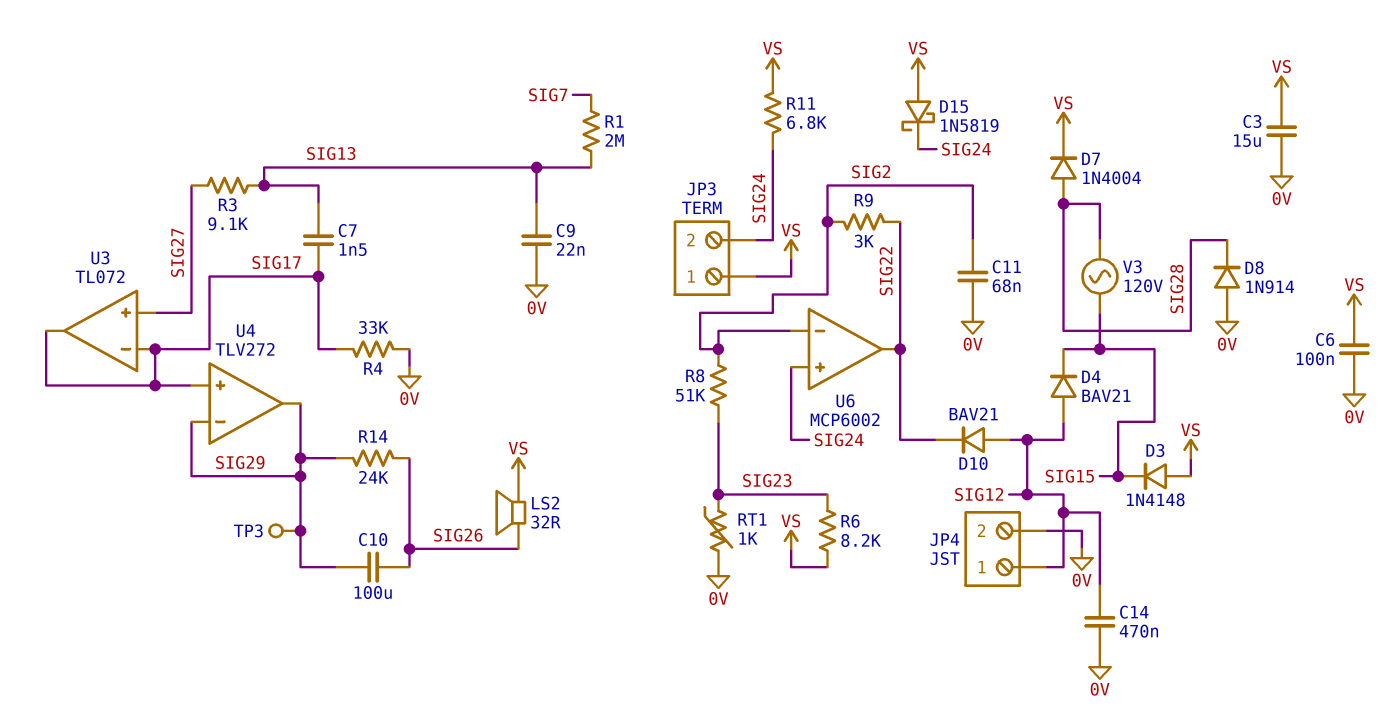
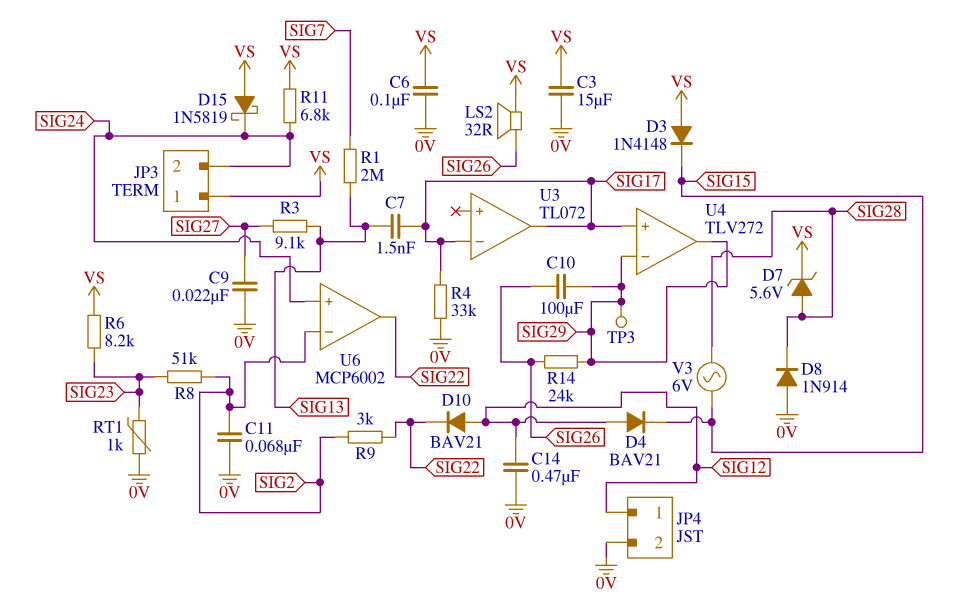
C9: 22nF (0V, SIG13) -> 22nF (0V, SIG27)
D7: diode 1N4004 (A SIG28, K VS) -> zener 5.6V (A SIG28, K VS)
U3 pin in+: SIG27 -> none
V3: AC 120V (SIG15, SIG28) -> AC 6V (SIG15, SIG28)

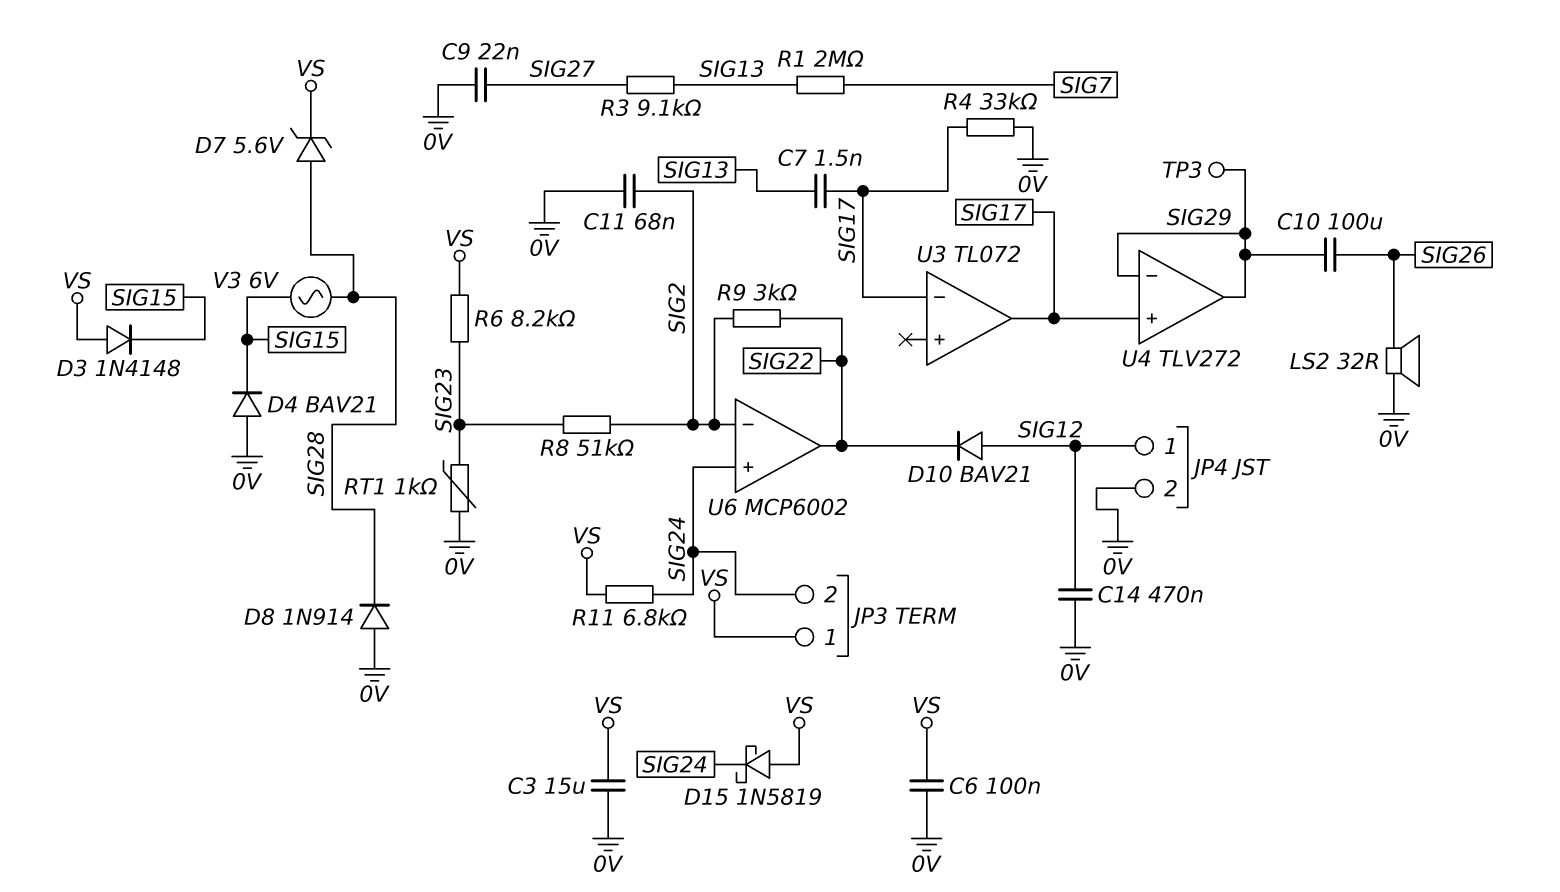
D4: diode BAV21 (A SIG12, K SIG15) -> diode BAV21 (A 0V, K SIG15)
LS2: speaker 32R (SIG26, VS) -> speaker 32R (0V, SIG26)
R14: 24k (SIG26, SIG29) -> none

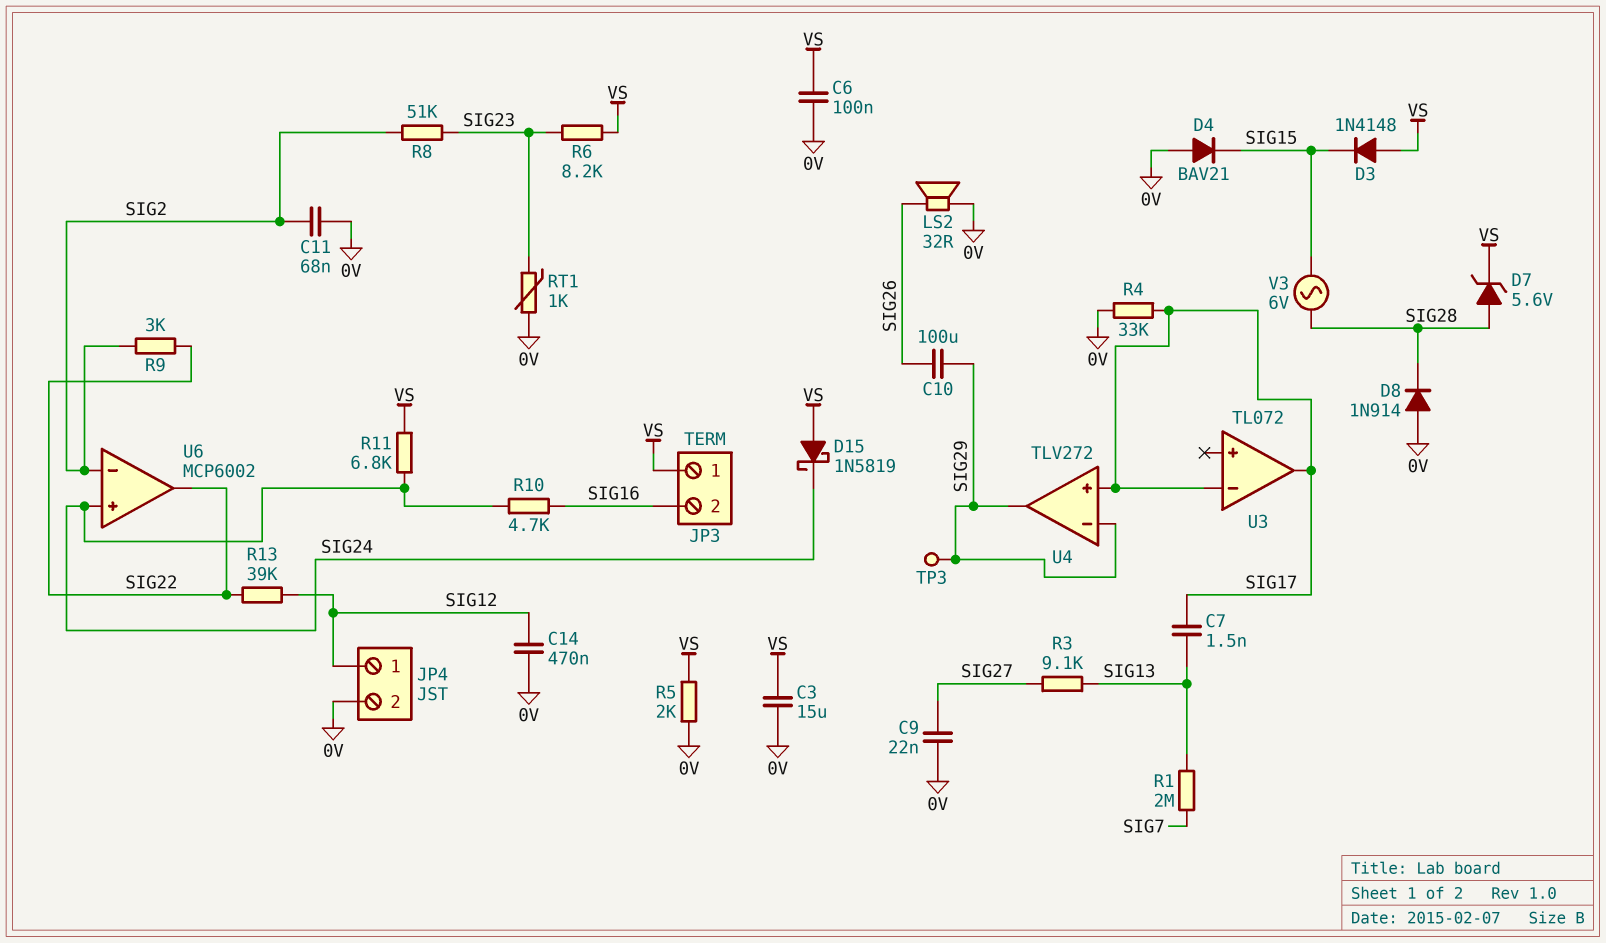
D10: diode BAV21 (A SIG12, K SIG22) -> none
JP3 pin 2: SIG24 -> SIG16
R5: none -> 2k (0V, VS)
R10: none -> 4.7k (SIG16, SIG24)
R13: none -> 39k (SIG12, SIG22)

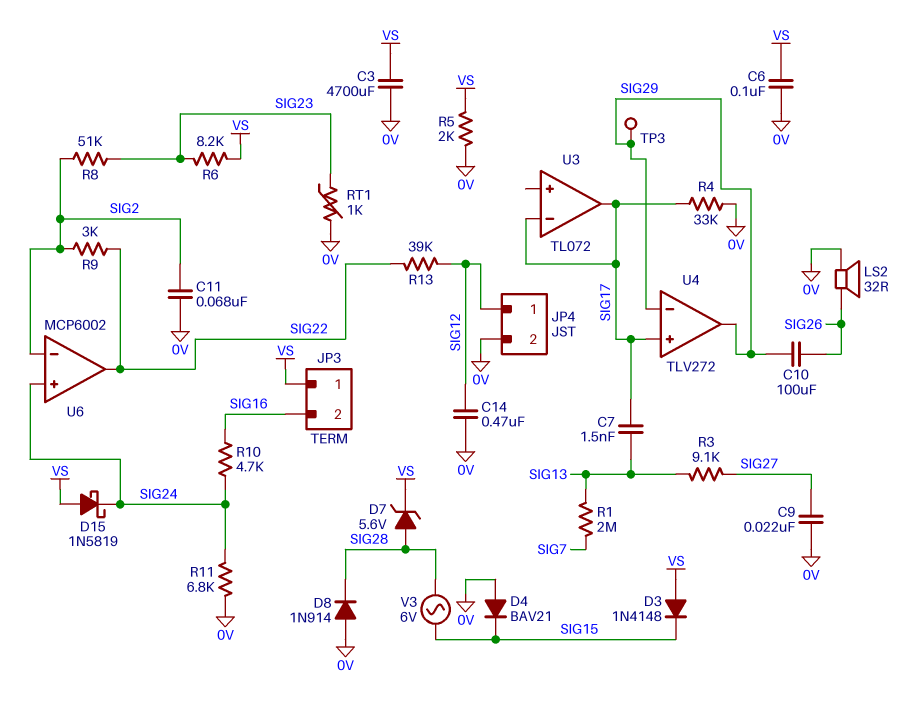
C3: 15uF (0V, VS) -> 4700uF (0V, VS)
R11: 6.8k (SIG24, VS) -> 6.8k (0V, SIG24)

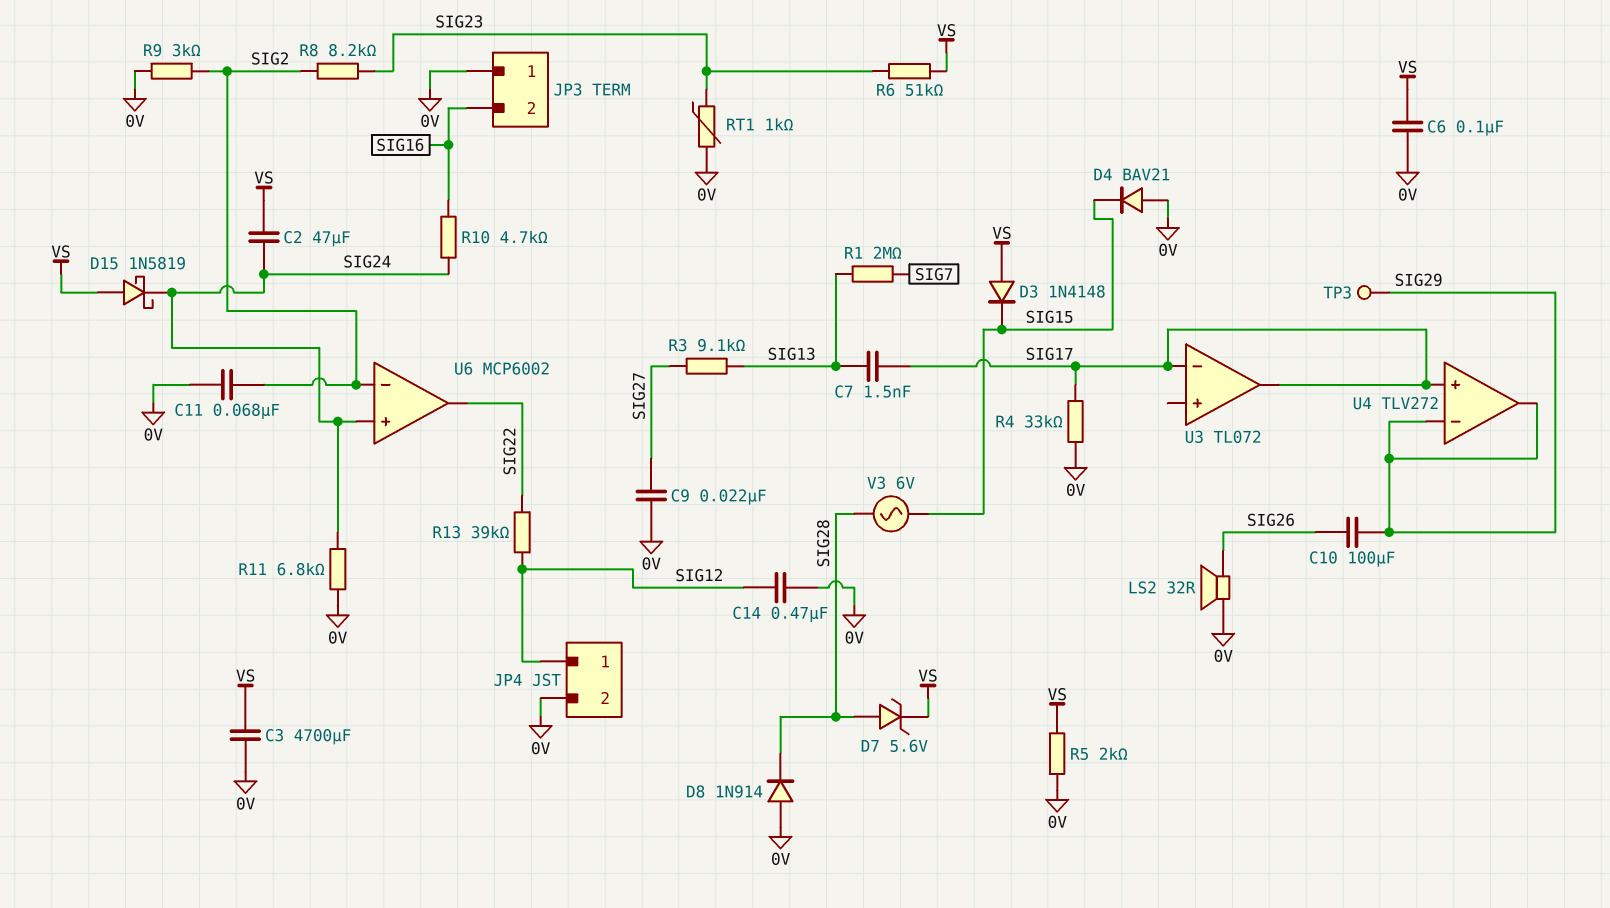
C2: none -> 47uF (SIG24, VS)
JP3 pin 1: VS -> 0V
R6: 8.2k (SIG23, VS) -> 51k (SIG23, VS)
R8: 51k (SIG2, SIG23) -> 8.2k (SIG2, SIG23)
R9: 3k (SIG2, SIG22) -> 3k (0V, SIG2)

